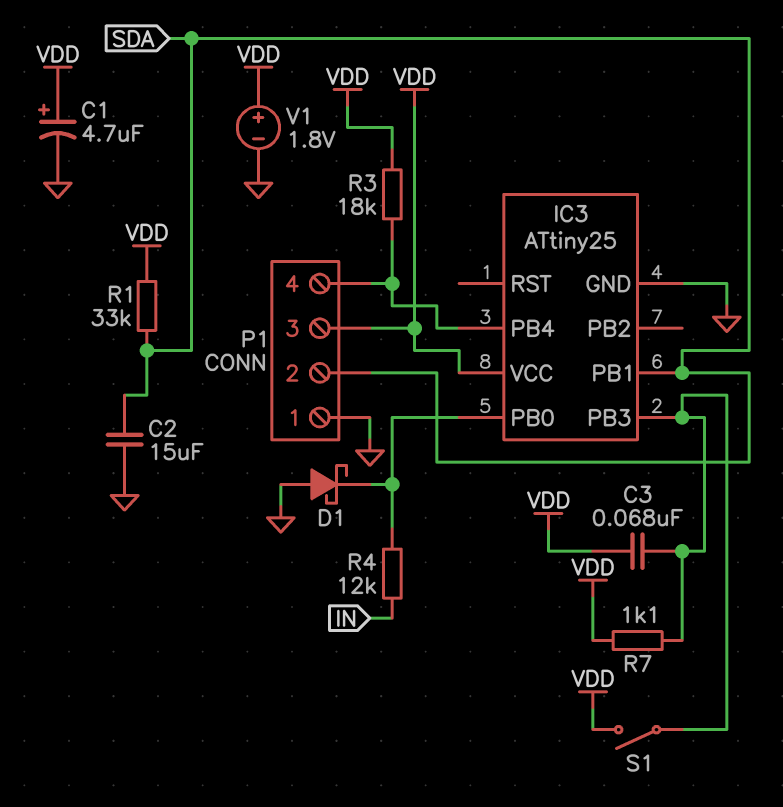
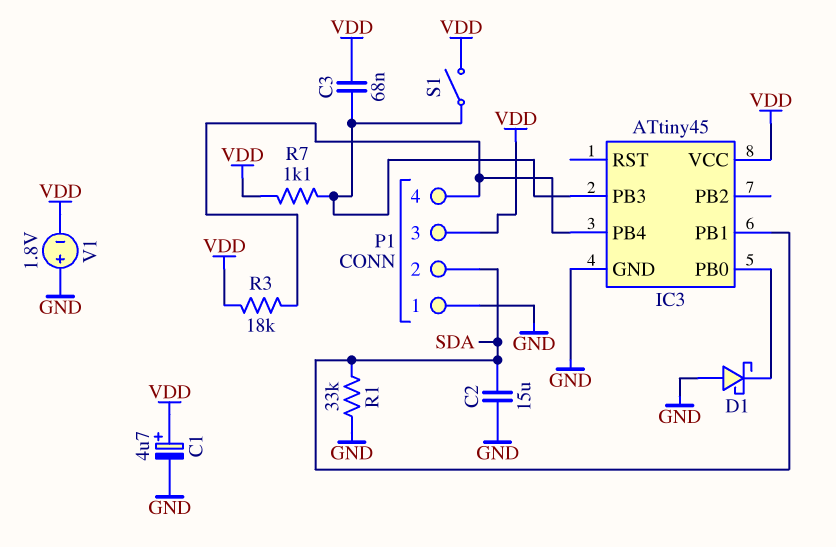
IC3: ATtiny25 -> ATtiny45
R1: 33k (SDA, VDD) -> 33k (GND, SDA)
R4: 12k (IC3/PB0, IN) -> none
V1: 1.8V (plus VDD, minus GND) -> 1.8V (plus GND, minus VDD)

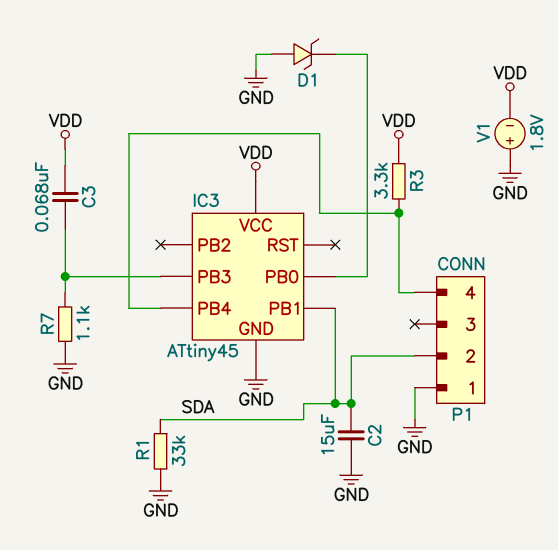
C1: 4.7uF (plus VDD, minus GND) -> none
D1: schottky (A GND, K IC3/PB0) -> zener (A GND, K IC3/PB0)
P1 pin 3: VDD -> none
R3: 18k (IC3/PB4, VDD) -> 3.3k (IC3/PB4, VDD)
R7: 1.1k (IC3/PB3, VDD) -> 1.1k (GND, IC3/PB3)
S1: switch (IC3/PB3, VDD) -> none

